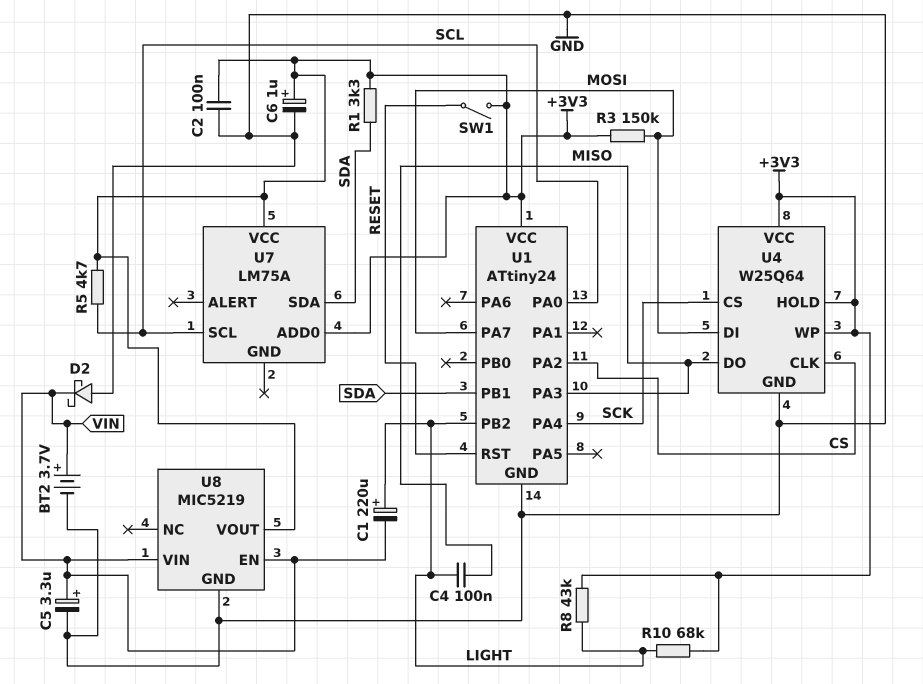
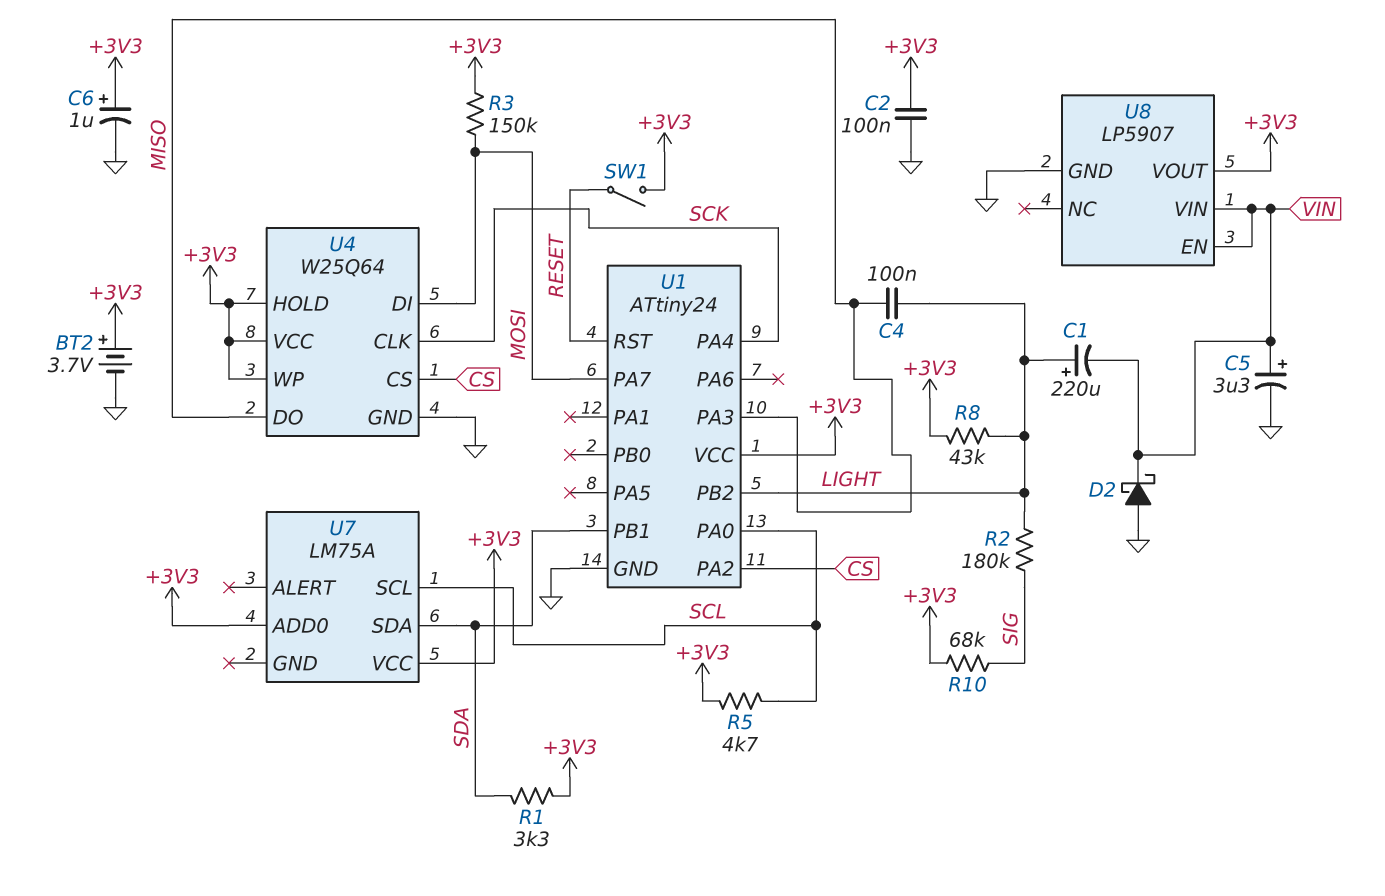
BT2: 3.7V (plus VIN, minus GND) -> 3.7V (plus +3V3, minus GND)
R2: none -> 180k (LIGHT, SIG)
R10: 68k (+3V3, LIGHT) -> 68k (+3V3, SIG)
U4 pin CLK: CS -> SCK
U4 pin CS: SCK -> CS
U8: MIC5219 -> LP5907

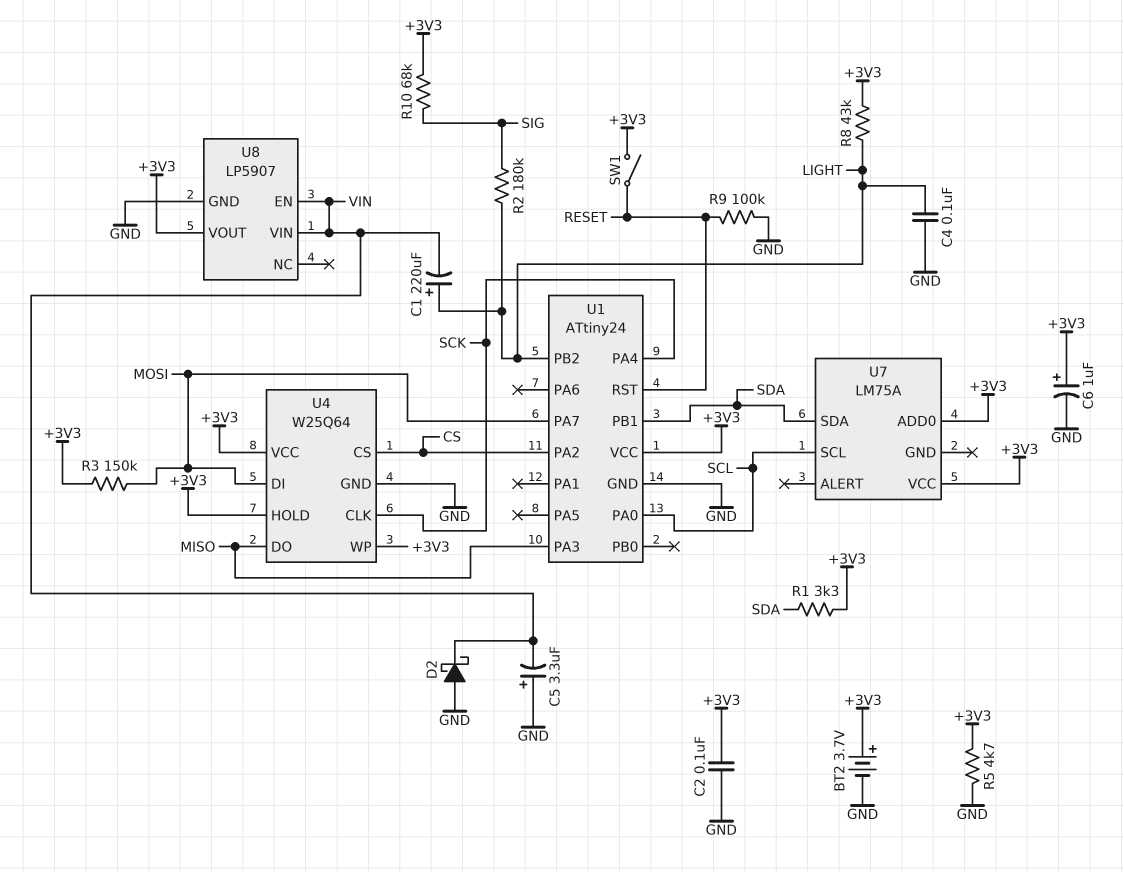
C4: 100nF (LIGHT, MISO) -> 100nF (GND, LIGHT)
C5: 3.3uF (plus VIN, minus GND) -> 3.3uF (plus GND, minus VIN)
R5: 4.7k (+3V3, SCL) -> 4.7k (+3V3, GND)
R9: none -> 100k (GND, RESET)

